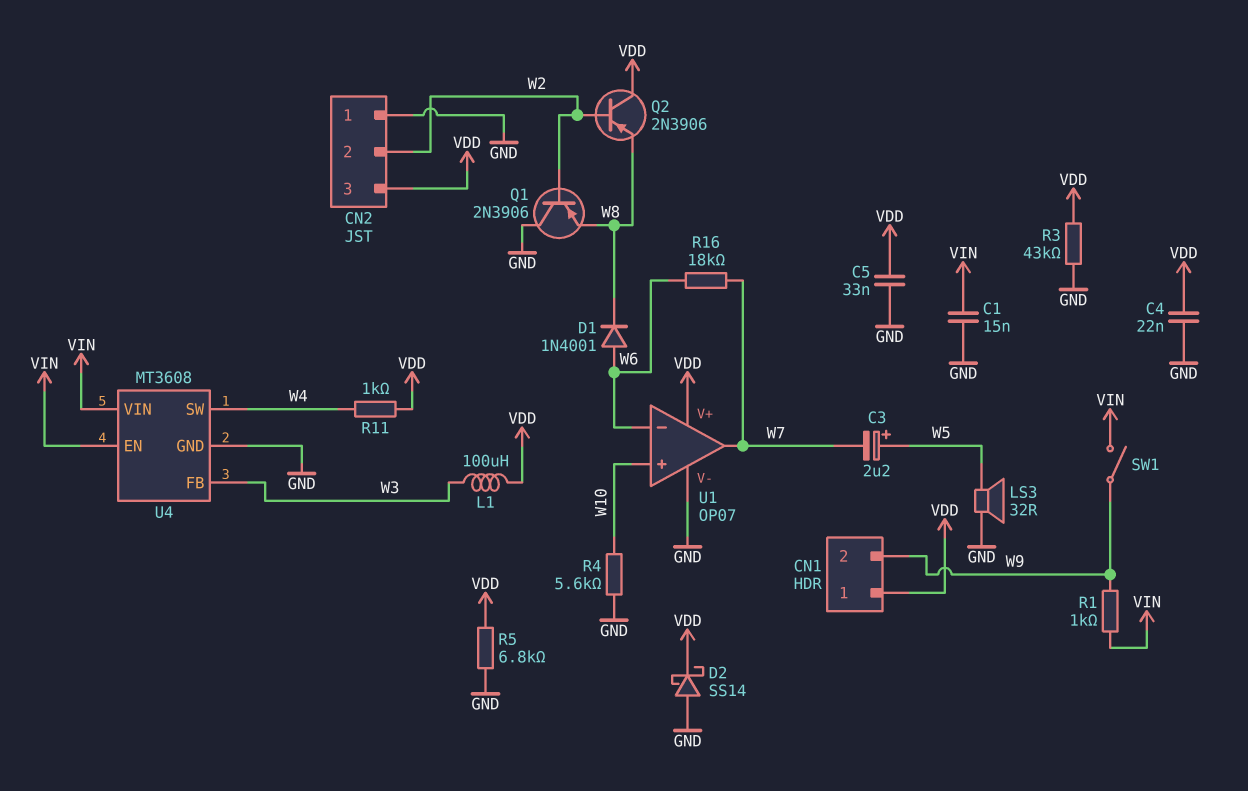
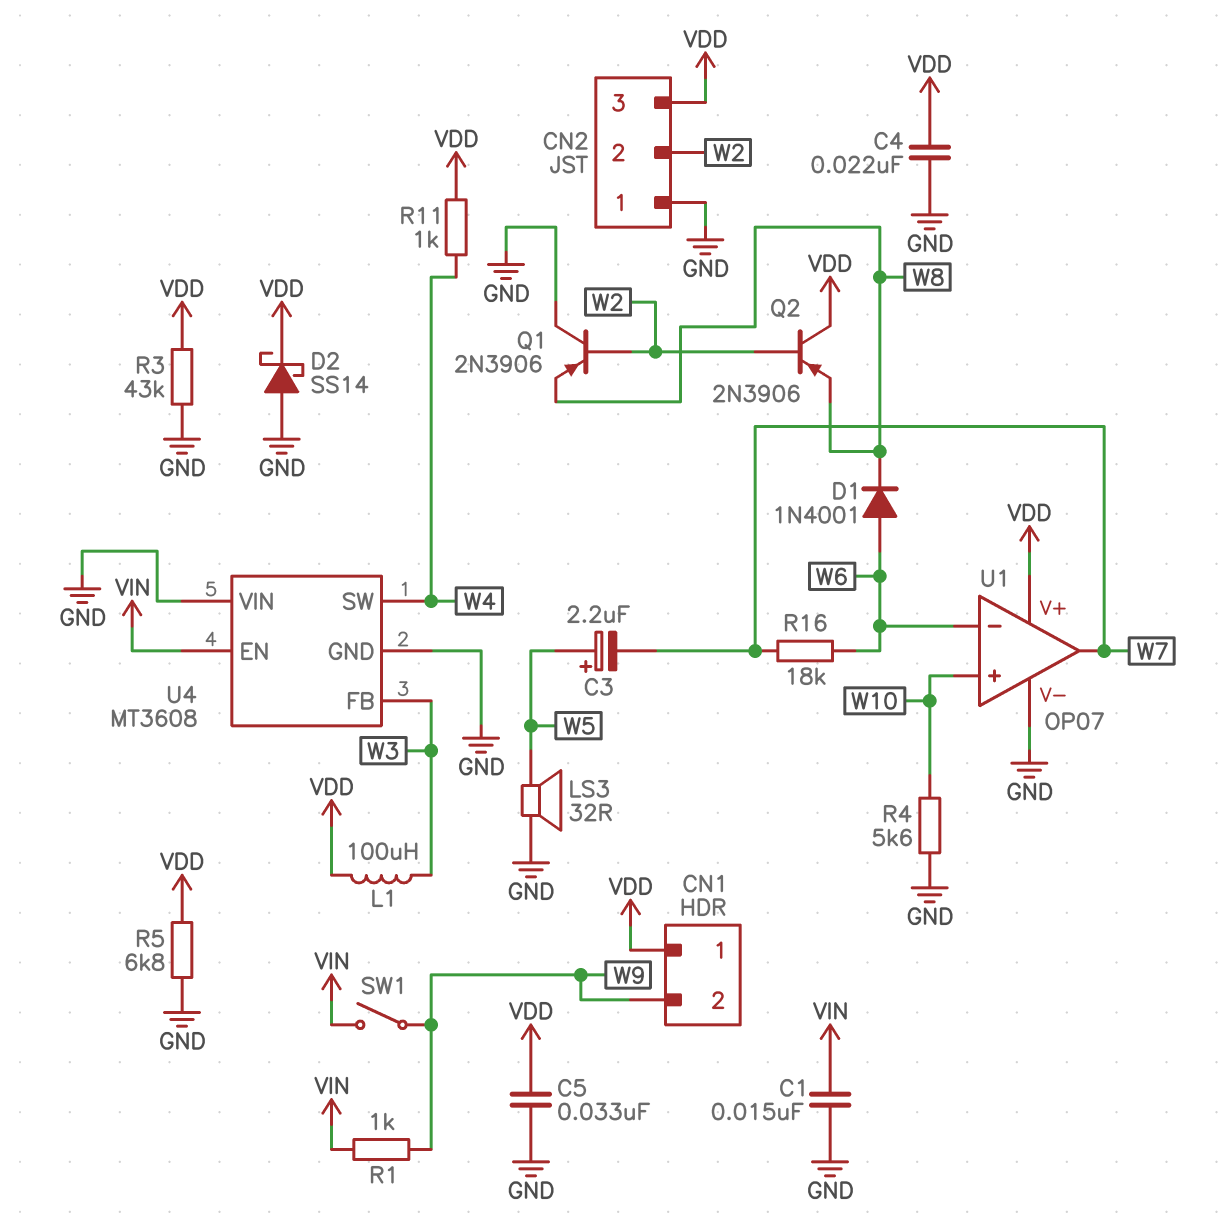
U4 pin VIN: VIN -> GND

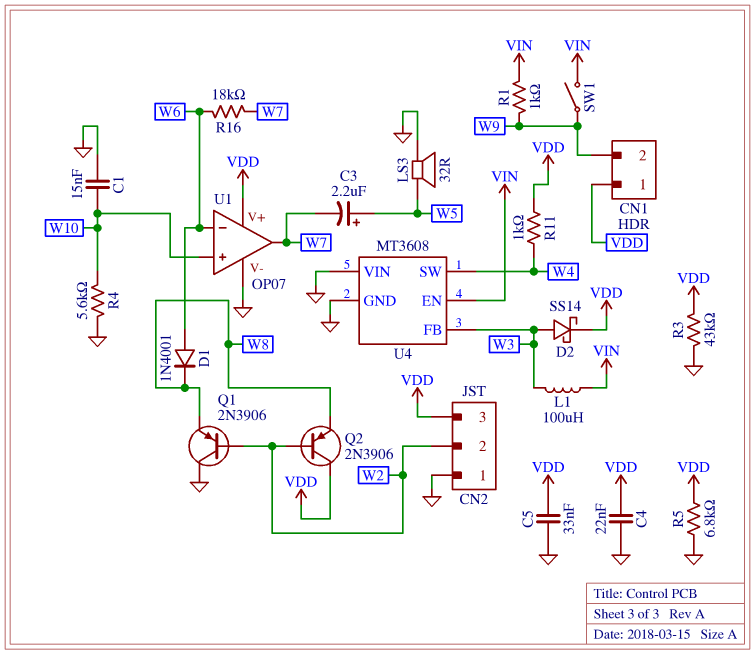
C1: 15nF (GND, VIN) -> 15nF (GND, W10)
D2: schottky SS14 (A GND, K VDD) -> schottky SS14 (A W3, K VDD)
L1: 100uH (VDD, W3) -> 100uH (VIN, W3)

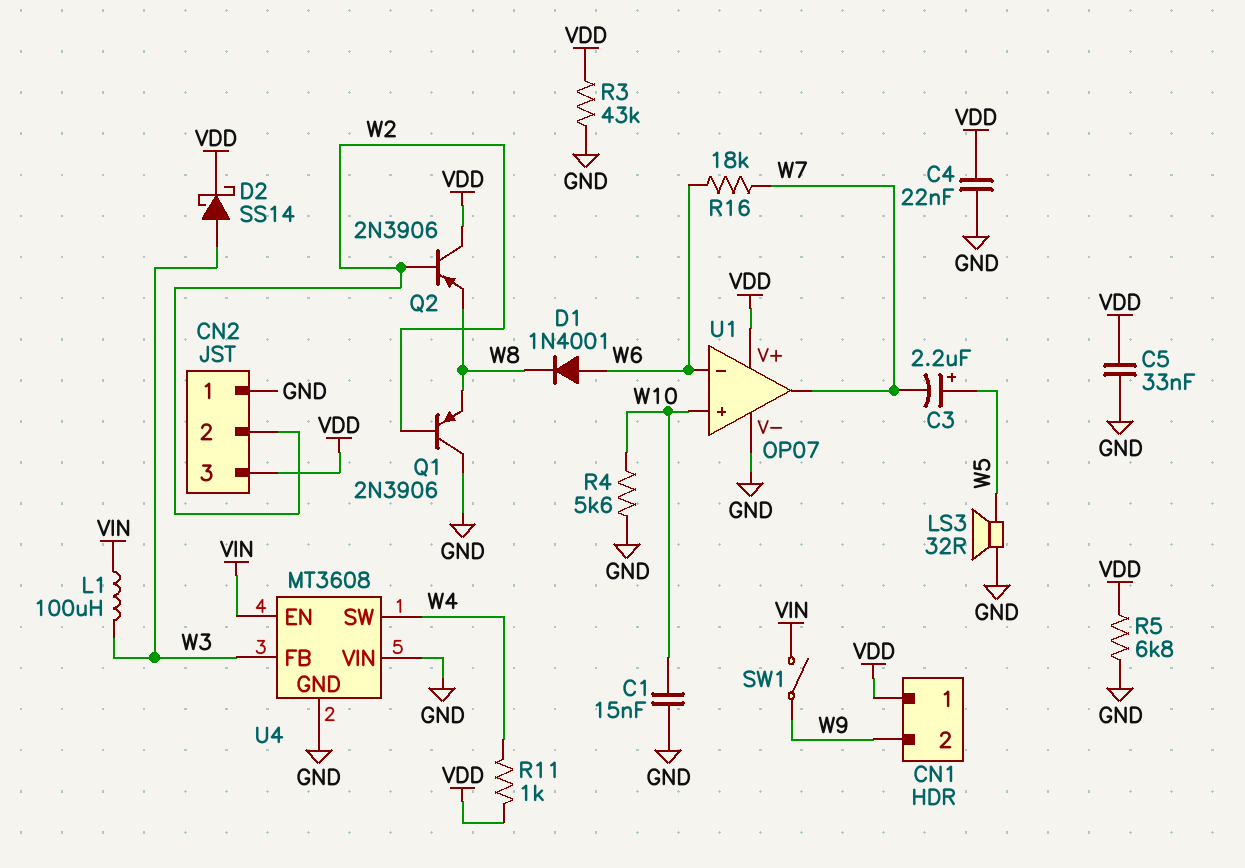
R1: 1k (VIN, W9) -> none

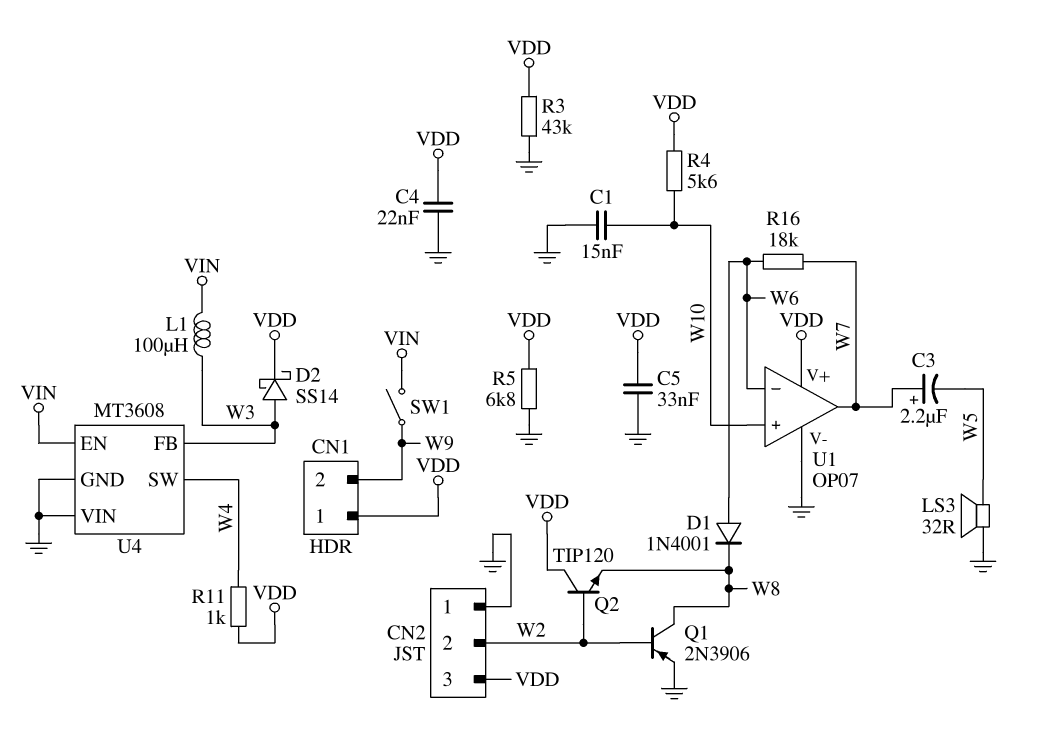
C3: 2.2uF (plus W5, minus W7) -> 2.2uF (plus W7, minus W5)
Q1: PNP 2N3906 (B W2, C GND, E W8) -> PNP 2N3906 (B W2, C W8, E GND)
Q2: PNP 2N3906 (B W2, C VDD, E W8) -> NPN TIP120 (B W2, C VDD, E W8)
R4: 5.6k (GND, W10) -> 5.6k (VDD, W10)

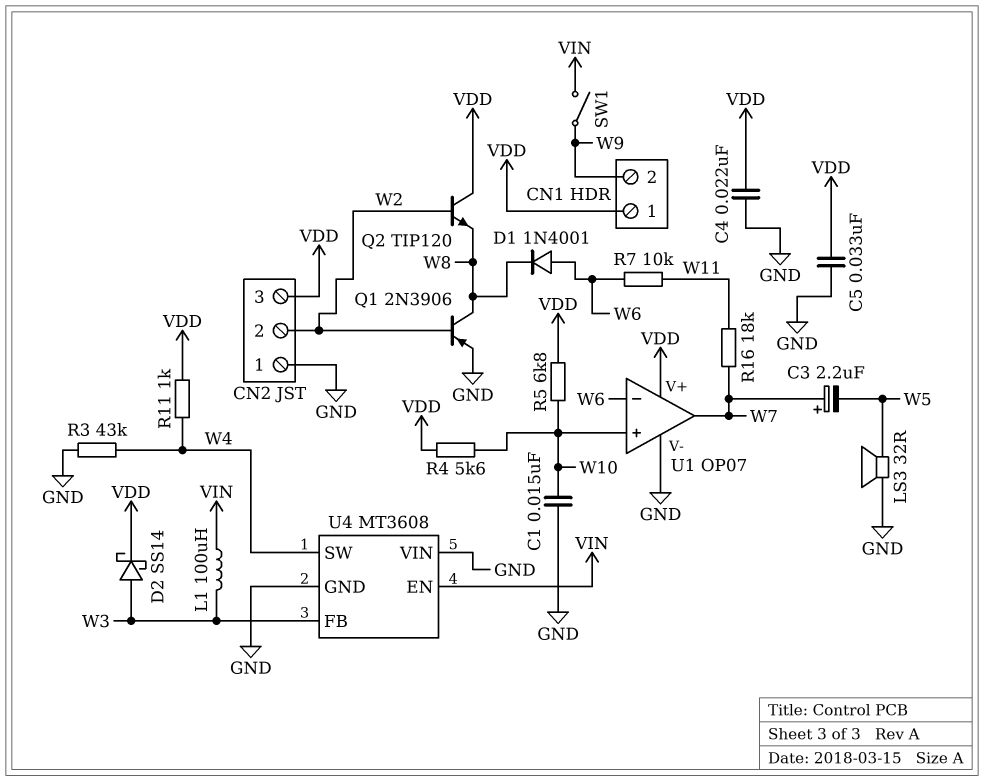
R3: 43k (GND, VDD) -> 43k (GND, W4)
R5: 6.8k (GND, VDD) -> 6.8k (VDD, W10)
R7: none -> 10k (W6, W11)
R16: 18k (W6, W7) -> 18k (W7, W11)

